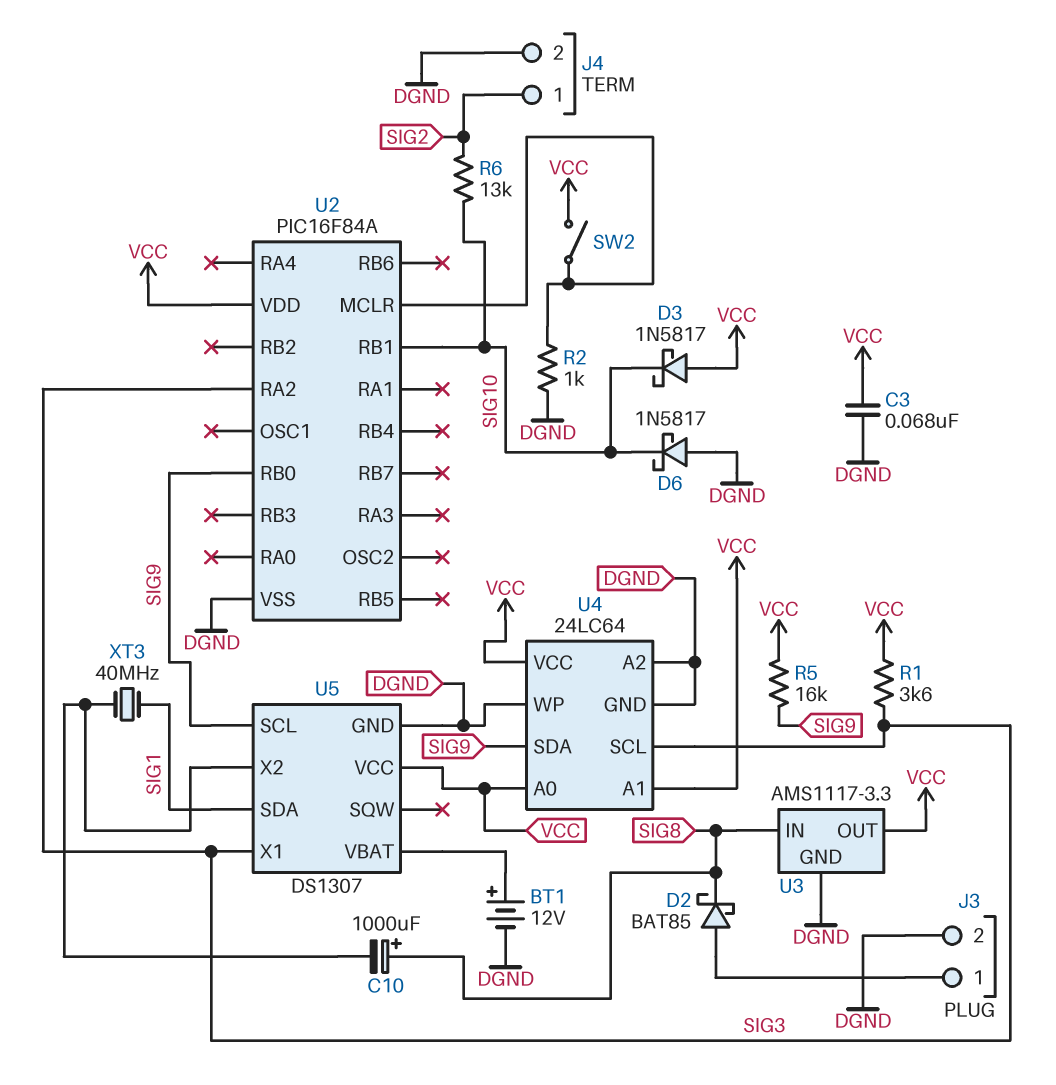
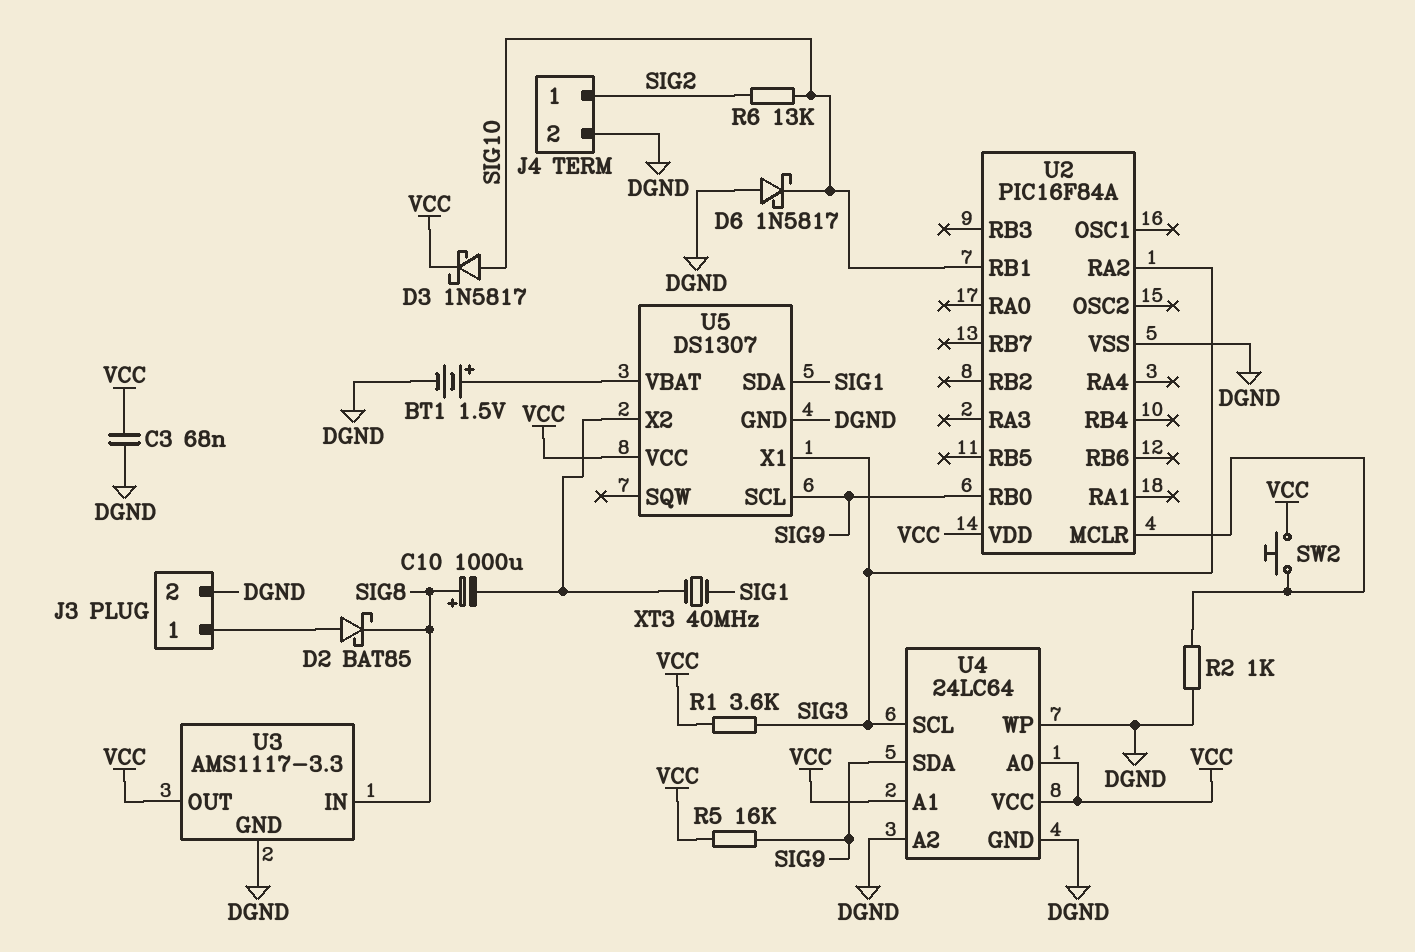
BT1: 12V (plus U5/VBAT, minus DGND) -> 1.5V (plus U5/VBAT, minus DGND)
D3: schottky 1N5817 (A VCC, K SIG10) -> schottky 1N5817 (A SIG10, K VCC)
SW2: switch (U2/MCLR, VCC) -> button (U2/MCLR, VCC)

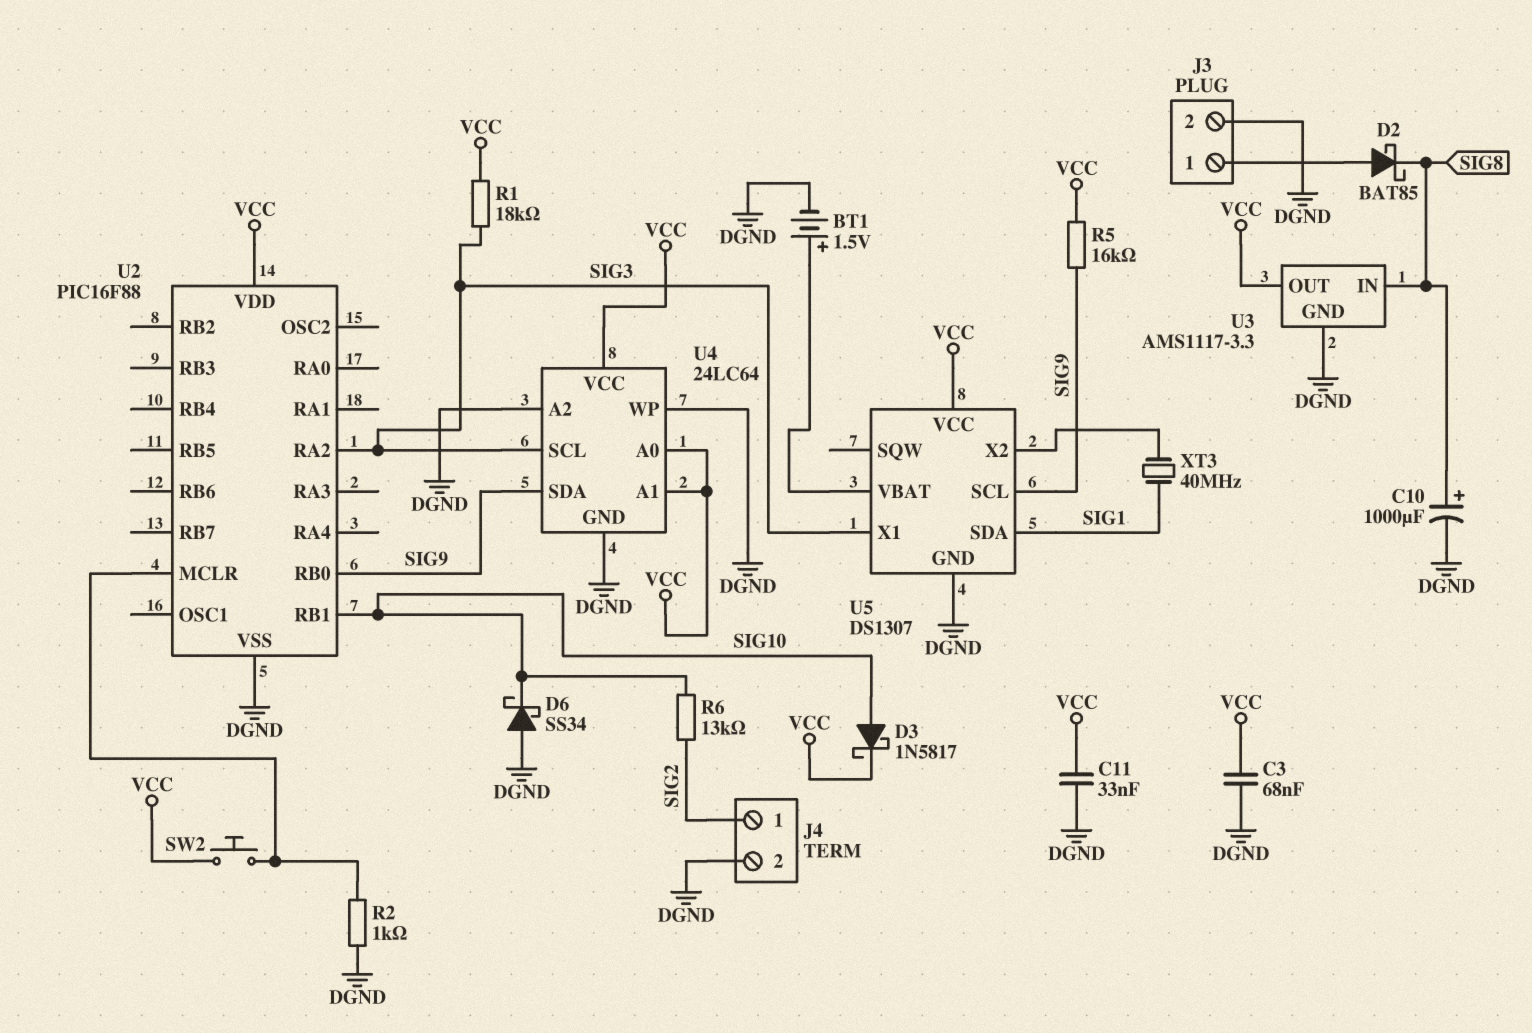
C10: 1000uF (plus SIG8, minus U5/X2) -> 1000uF (plus SIG8, minus DGND)
C11: none -> 33nF (DGND, VCC)
D6: schottky 1N5817 (A DGND, K SIG10) -> schottky SS34 (A DGND, K SIG10)
R1: 3.6k (SIG3, VCC) -> 18k (SIG3, VCC)
U2: PIC16F84A -> PIC16F88

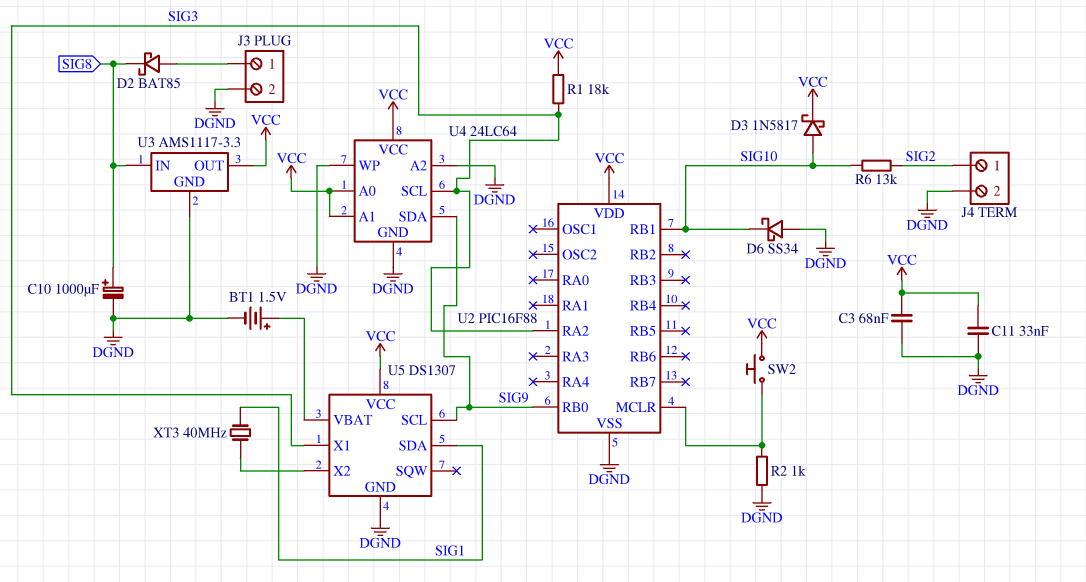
R5: 16k (SIG9, VCC) -> none

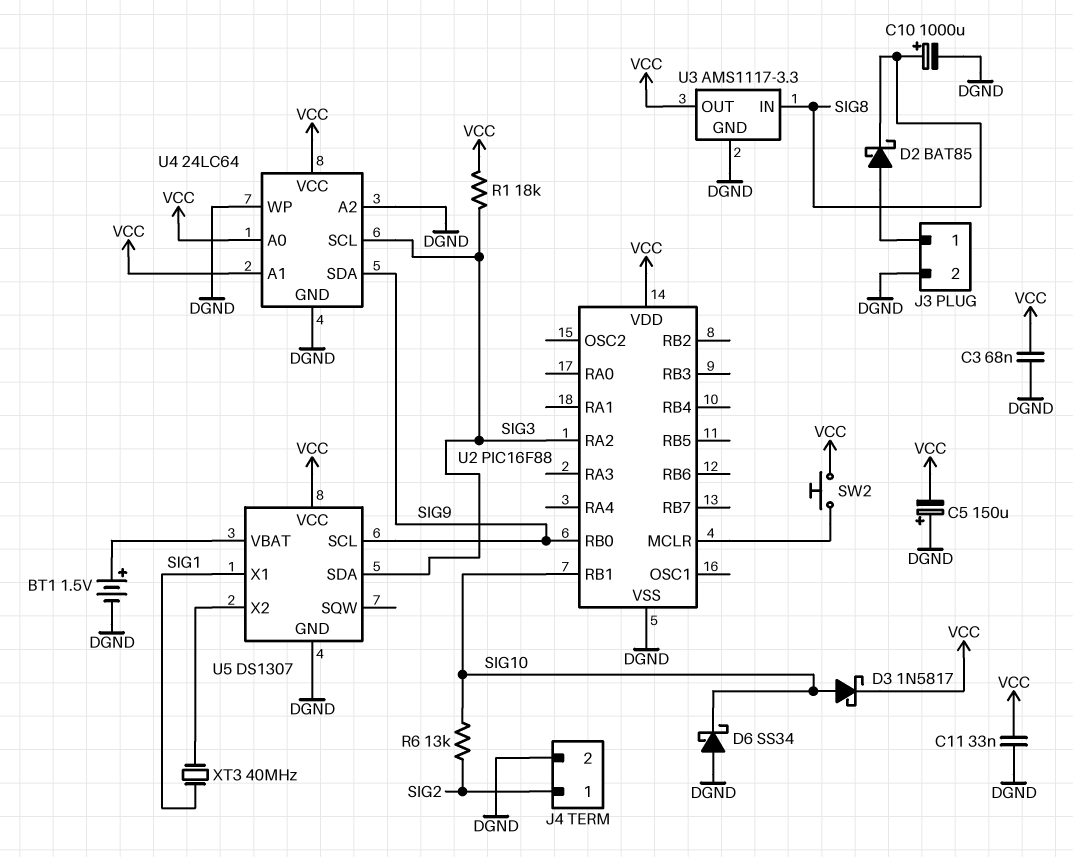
C5: none -> 150uF (plus DGND, minus VCC)
R2: 1k (DGND, U2/MCLR) -> none
U5 pin SDA: SIG1 -> SIG3
U5 pin X1: SIG3 -> SIG1

